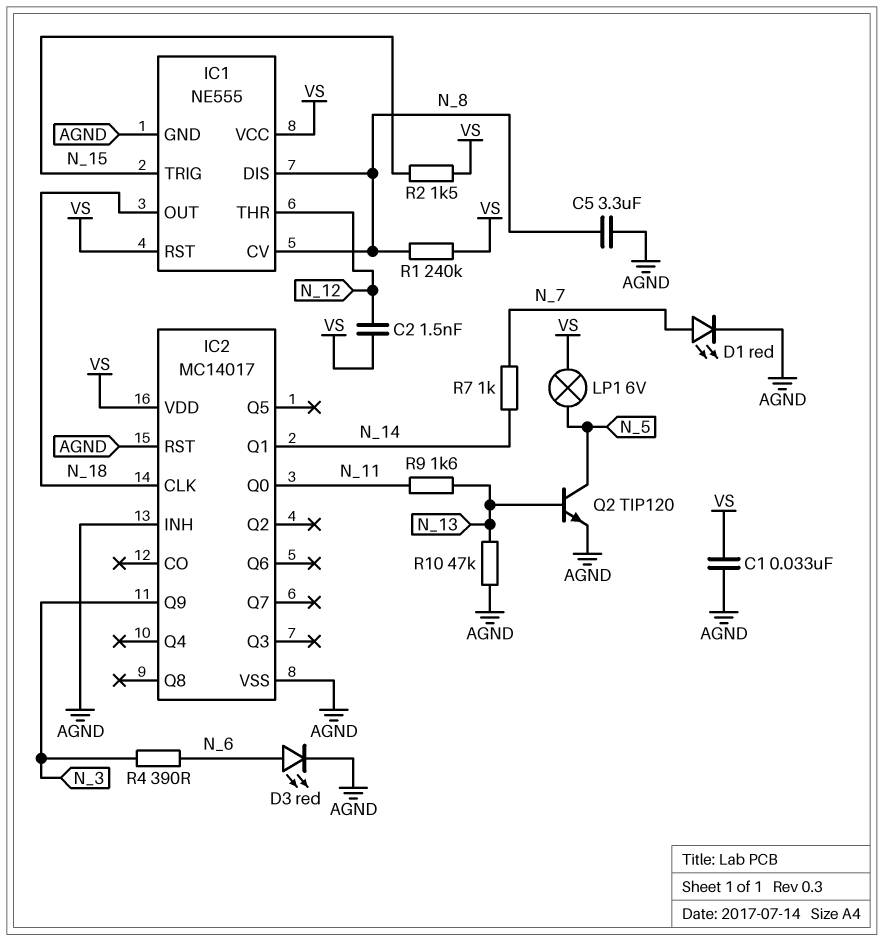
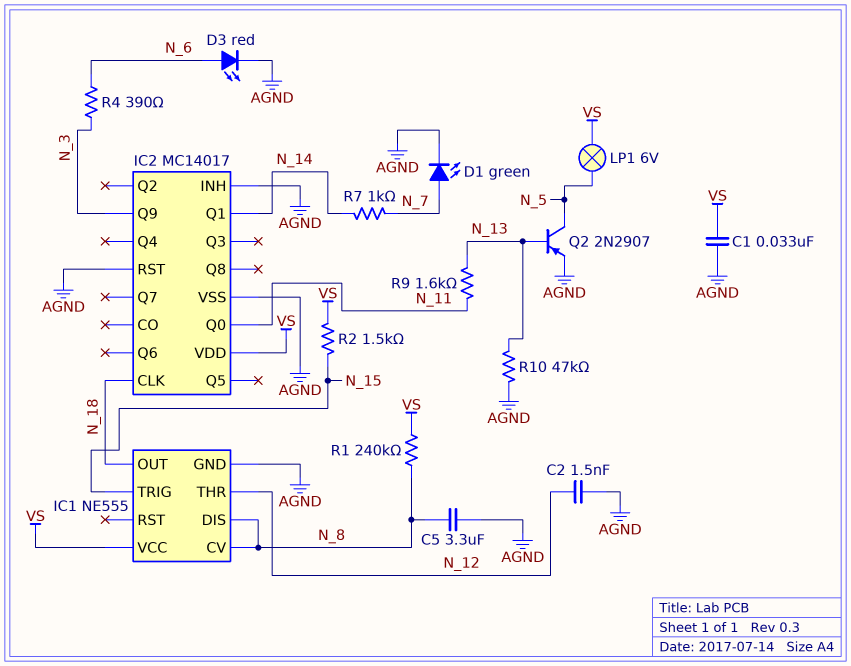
C2: 1.5nF (N_12, VS) -> 1.5nF (AGND, N_12)
D1: LED red (A N_7, K AGND) -> LED green (A N_7, K AGND)
IC1 pin RST: VS -> none
Q2: NPN TIP120 (B N_13, C N_5, E AGND) -> PNP 2N2907 (B N_13, C N_5, E AGND)

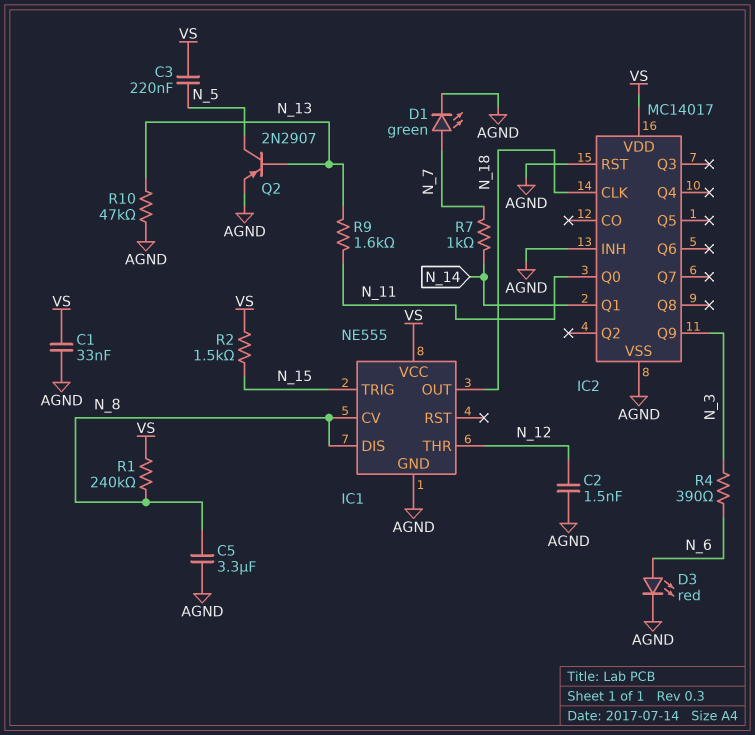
C3: none -> 220nF (N_5, VS)
LP1: lamp 6V (N_5, VS) -> none

